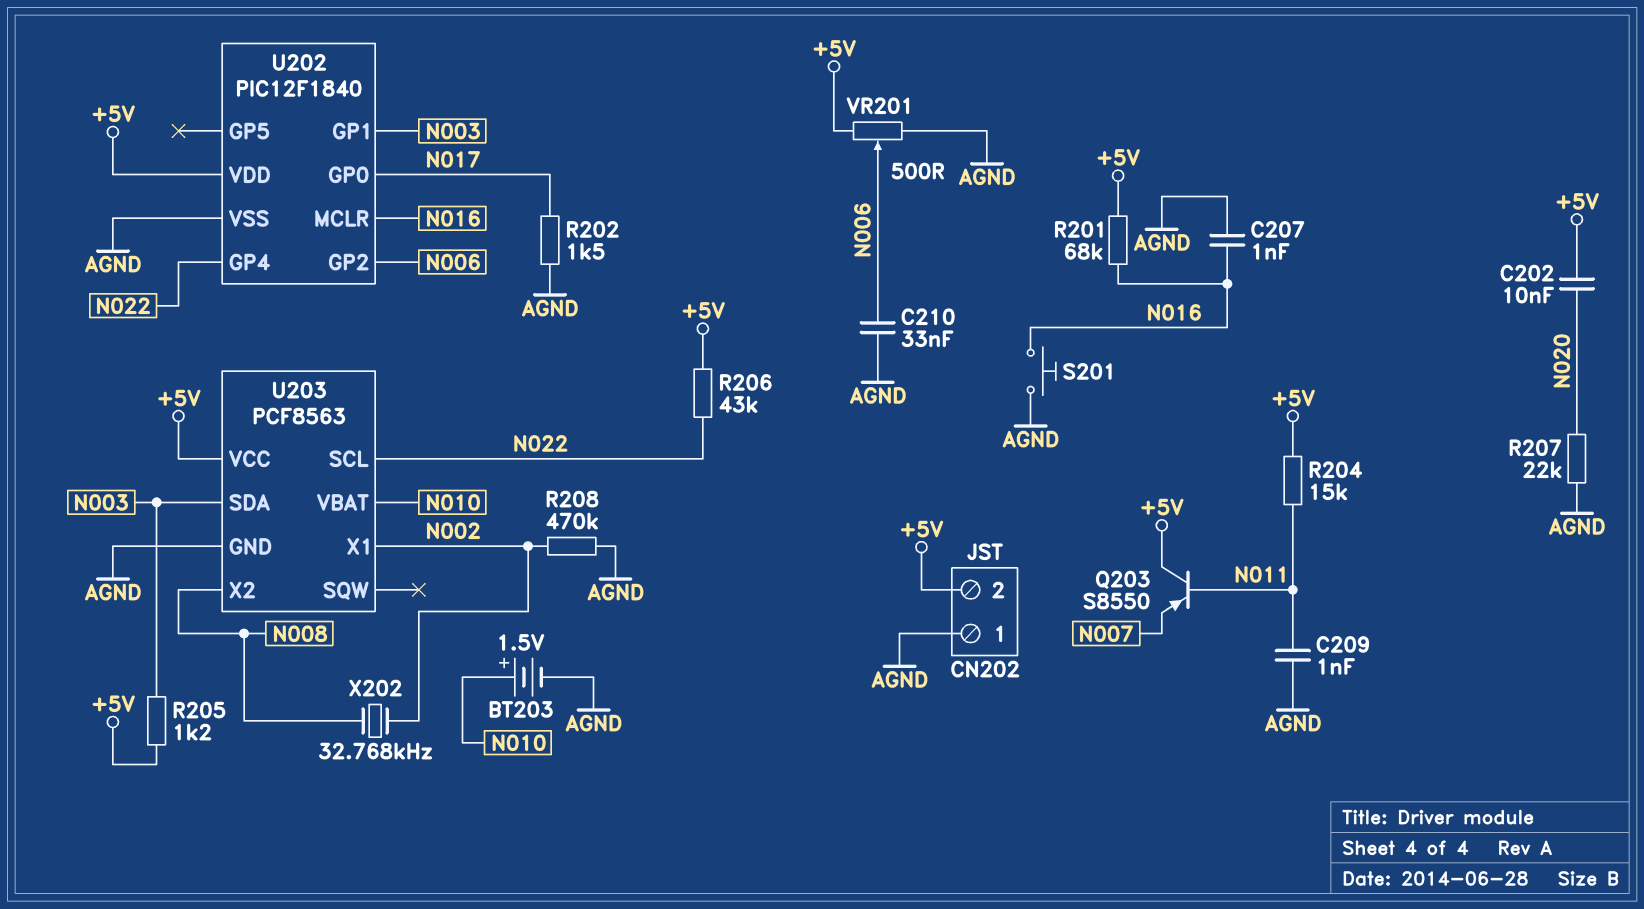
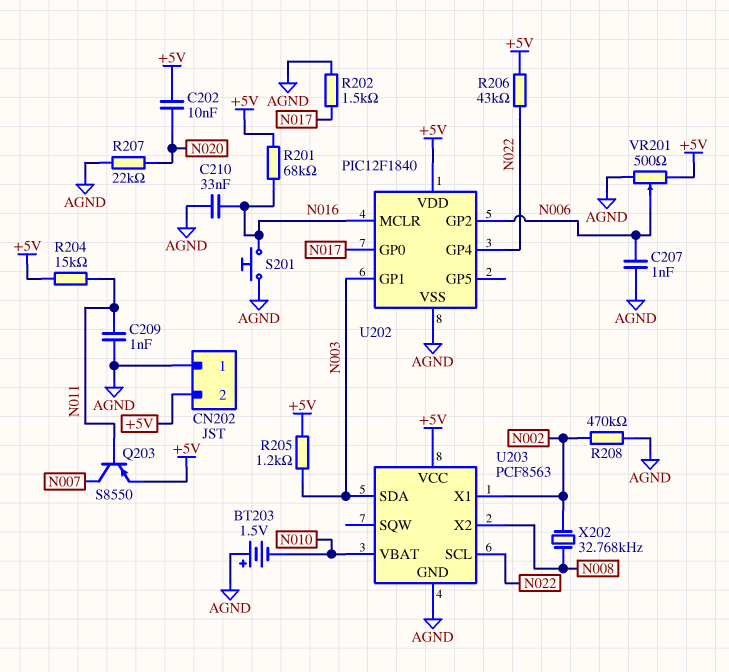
BT203: 1.5V (plus N010, minus AGND) -> 1.5V (plus AGND, minus N010)
C207: 1nF (AGND, N016) -> 1nF (AGND, N006)
C210: 33nF (AGND, N006) -> 33nF (AGND, N016)
Q203: PNP S8550 (B N011, C +5V, E N007) -> PNP S8550 (B N011, C N007, E +5V)

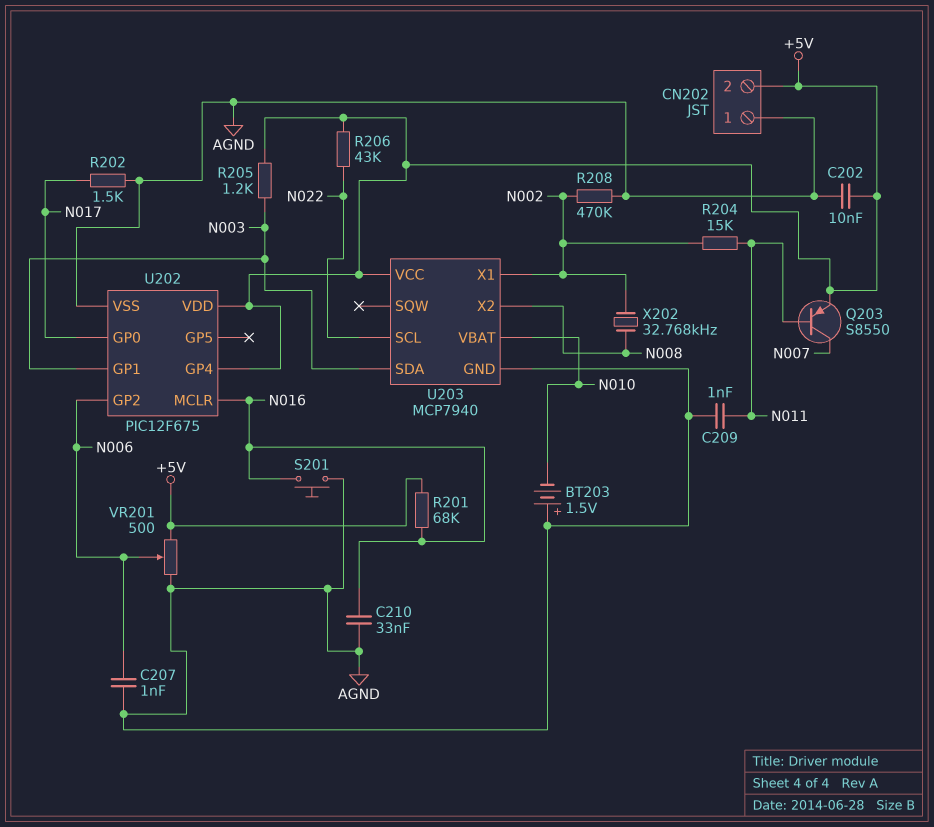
C202: 10nF (+5V, N020) -> 10nF (+5V, AGND)
R204: 15k (+5V, N011) -> 15k (N002, N011)
R207: 22k (AGND, N020) -> none
U202: PIC12F1840 -> PIC12F675
U202 pin GP4: N022 -> +5V
U203: PCF8563 -> MCP7940

